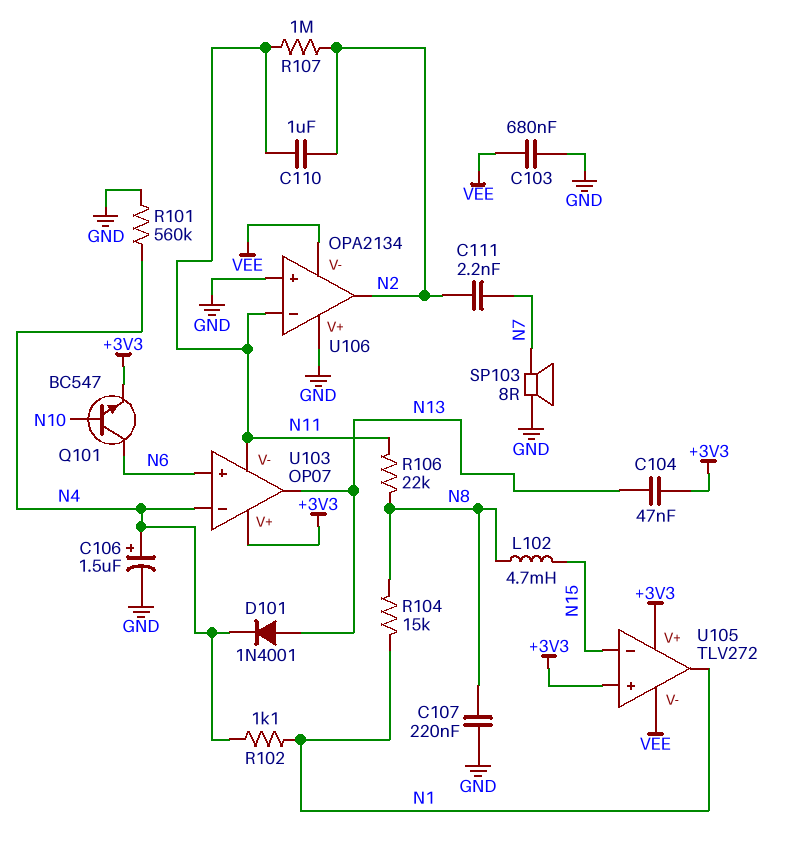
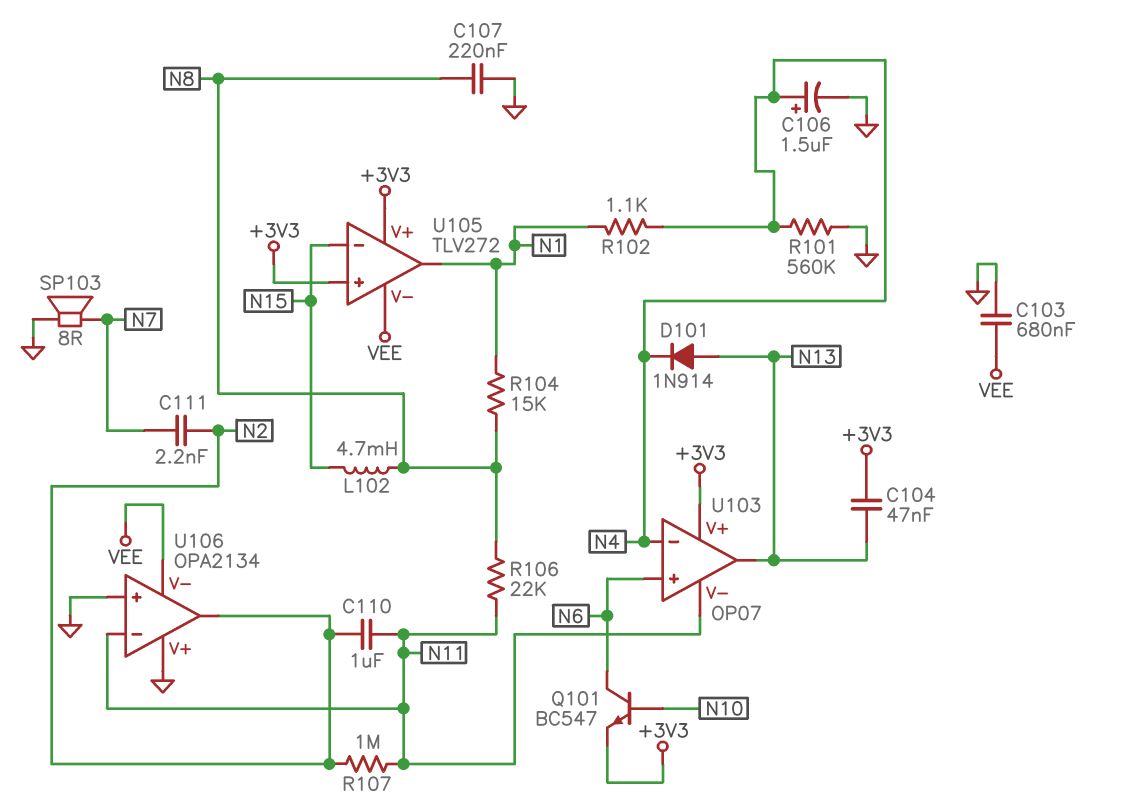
D101: diode 1N4001 (A N13, K N4) -> diode 1N914 (A N13, K N4)

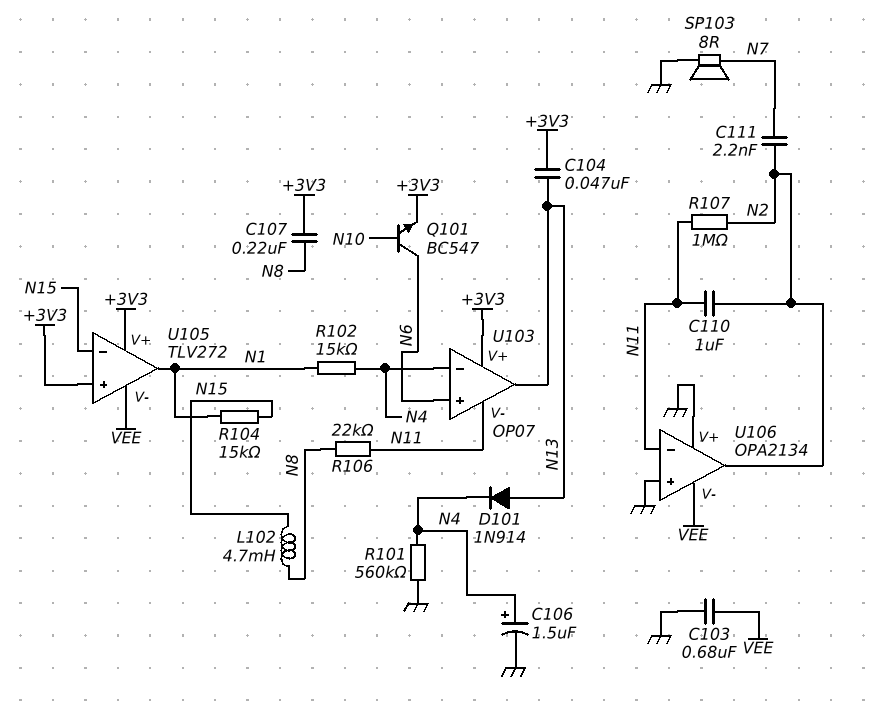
C107: 220nF (GND, N8) -> 220nF (+3V3, N8)
R102: 1.1k (N1, N4) -> 15k (N1, N4)
R104: 15k (N1, N8) -> 15k (N1, N15)

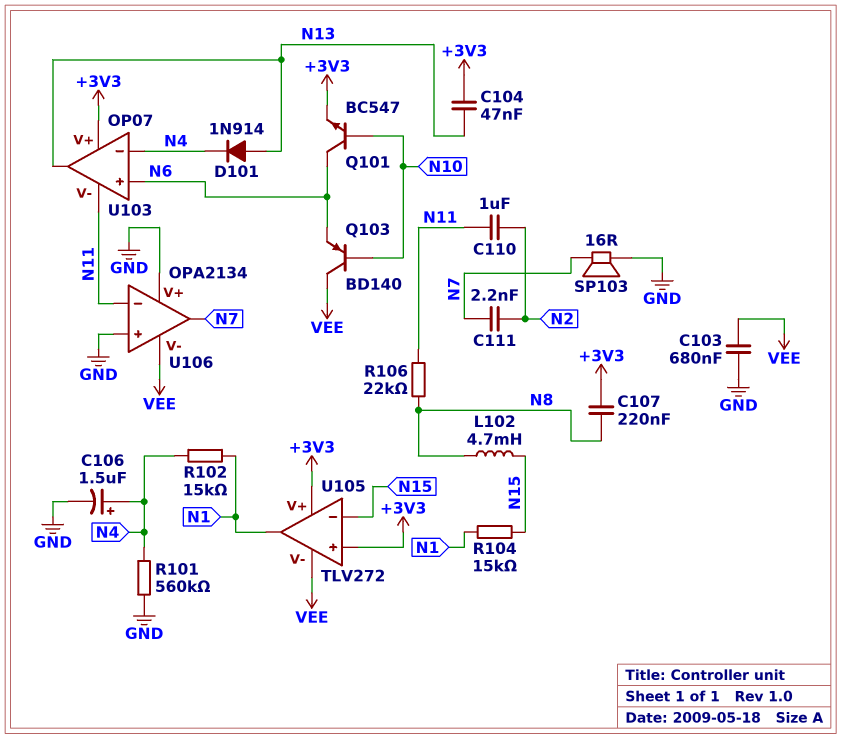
Q103: none -> PNP BD140 (B N10, C VEE, E N6)
R107: 1M (N2, N11) -> none
SP103: speaker 8R (GND, N7) -> speaker 16R (GND, N7)
U106 pin out: N2 -> N7

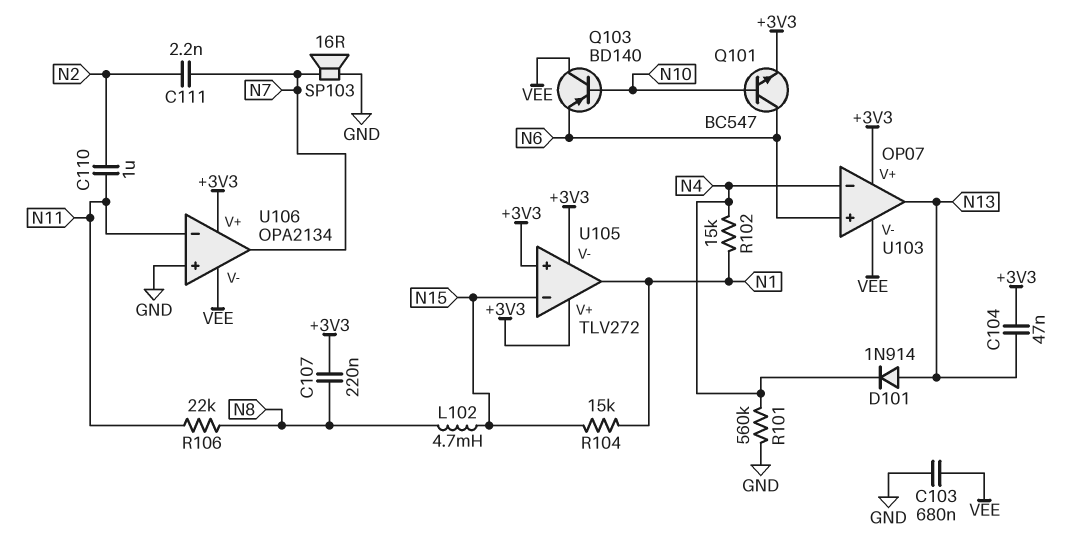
C106: 1.5uF (plus N4, minus GND) -> none
U103 pin V-: N11 -> VEE
U105 pin V-: VEE -> +3V3
U106 pin V+: GND -> +3V3

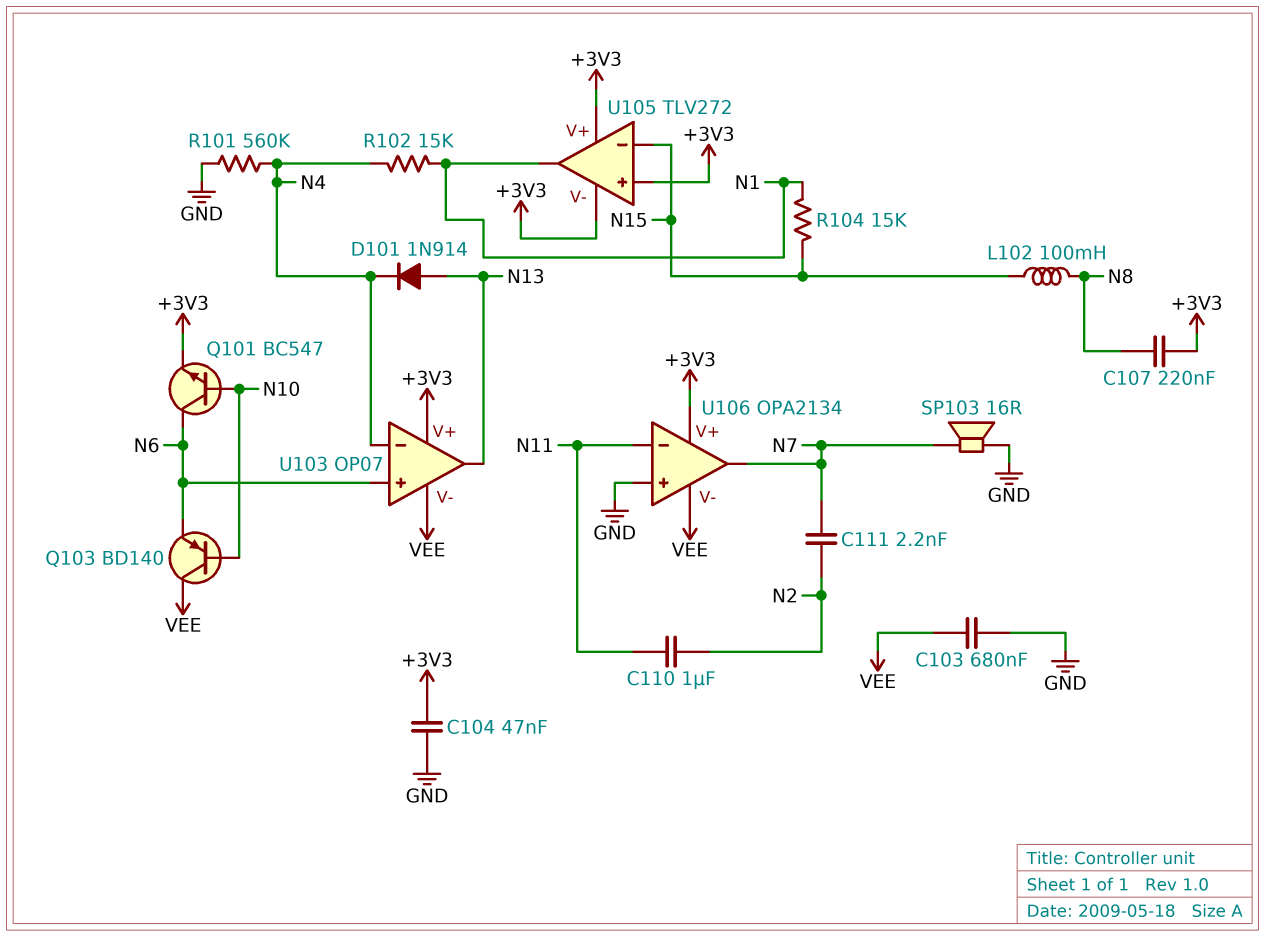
C104: 47nF (+3V3, N13) -> 47nF (+3V3, GND)
L102: 4.7mH (N8, N15) -> 100mH (N8, N15)
R106: 22k (N8, N11) -> none

